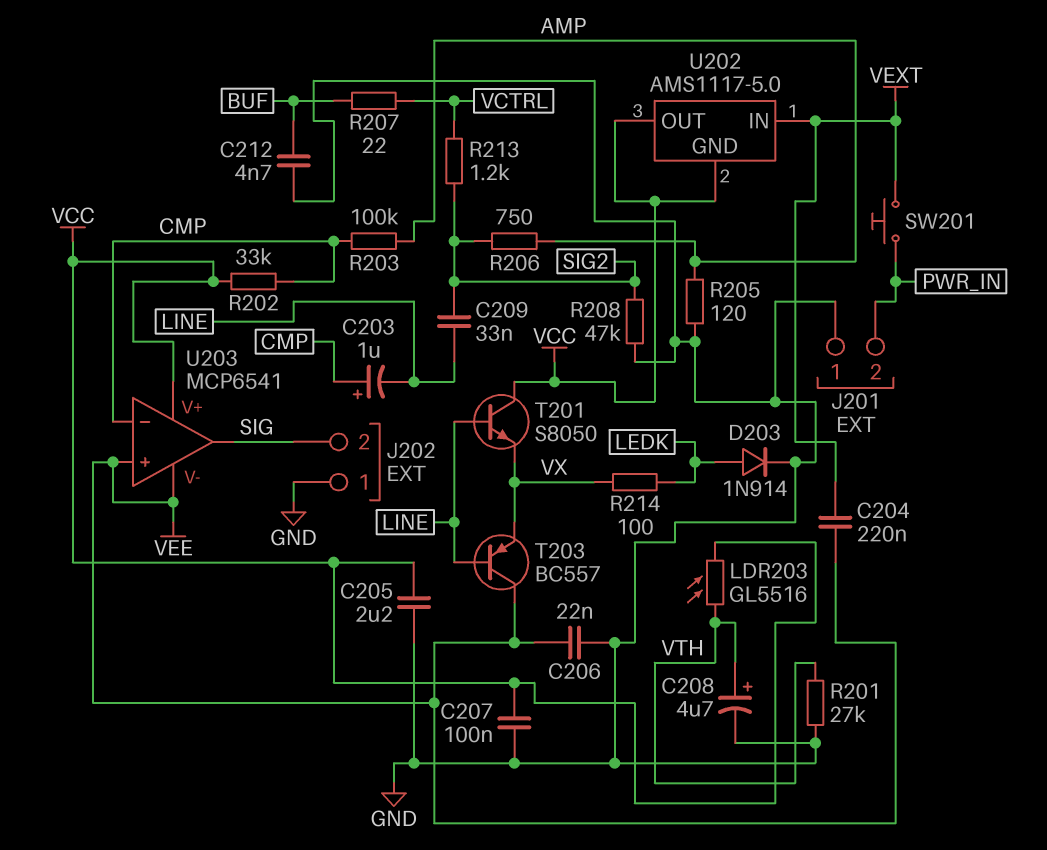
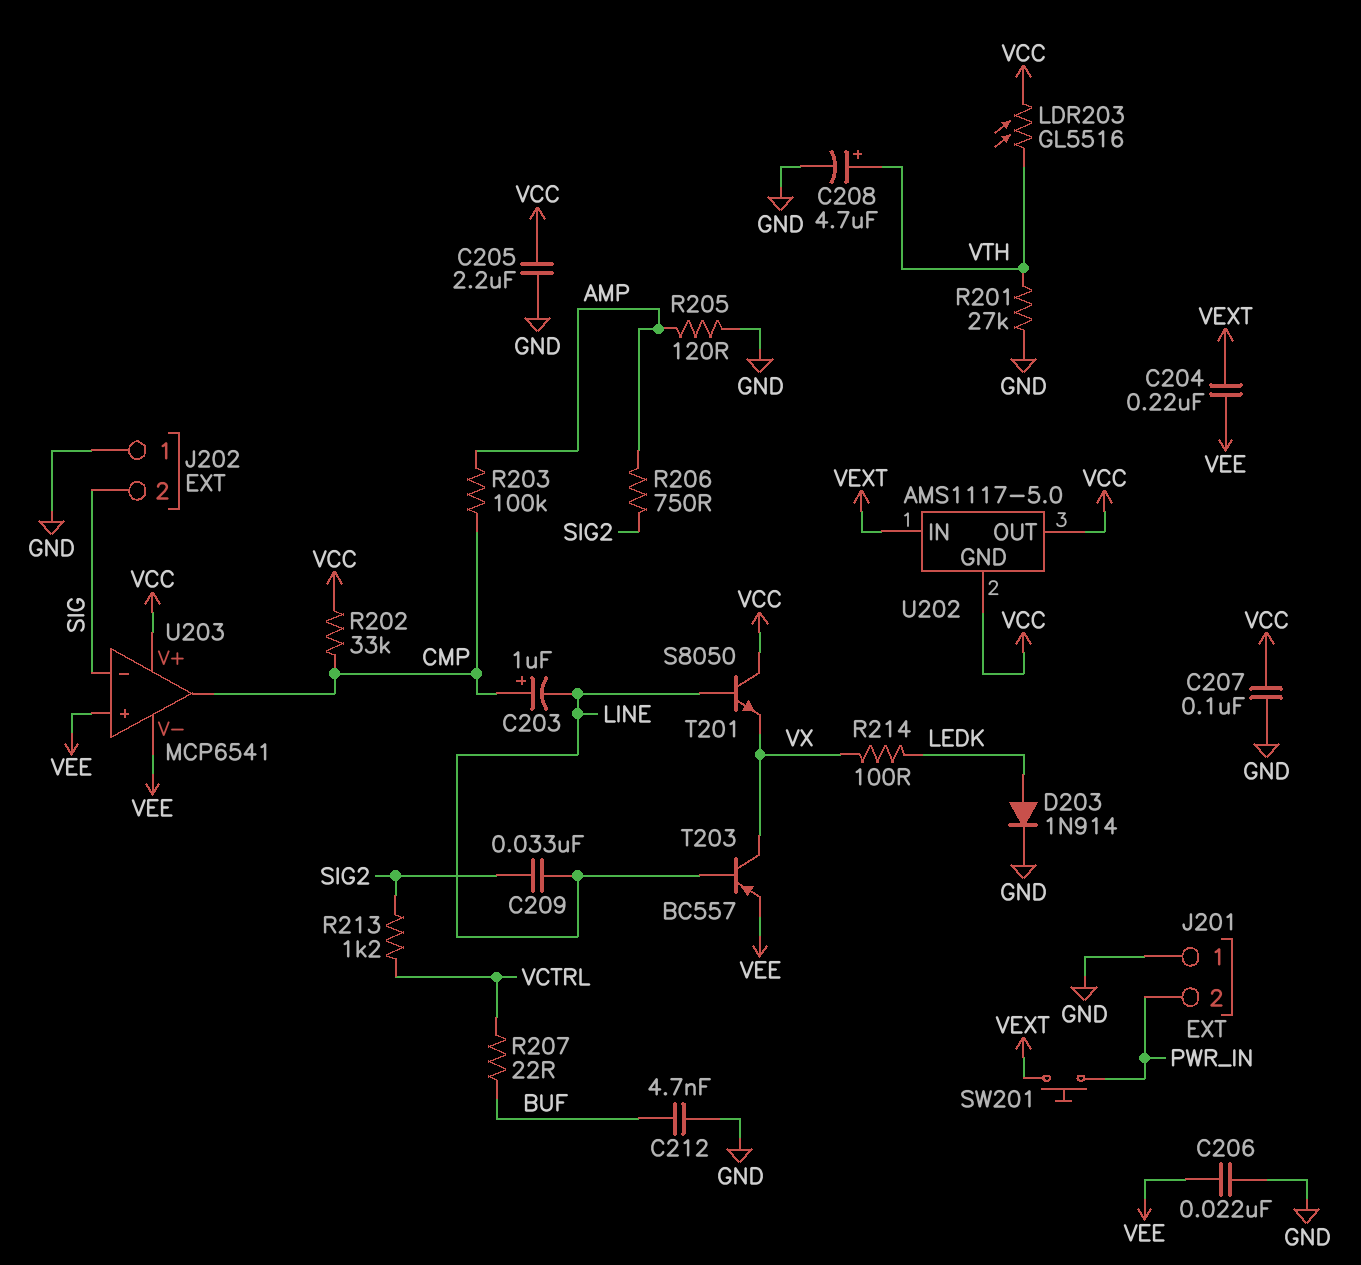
R208: 47k (GND, SIG2) -> none
T203: PNP BC557 (B LINE, C VEE, E VX) -> PNP BC557 (B LINE, C VX, E VEE)
U203 pin in-: CMP -> SIG
U203 pin out: SIG -> CMP

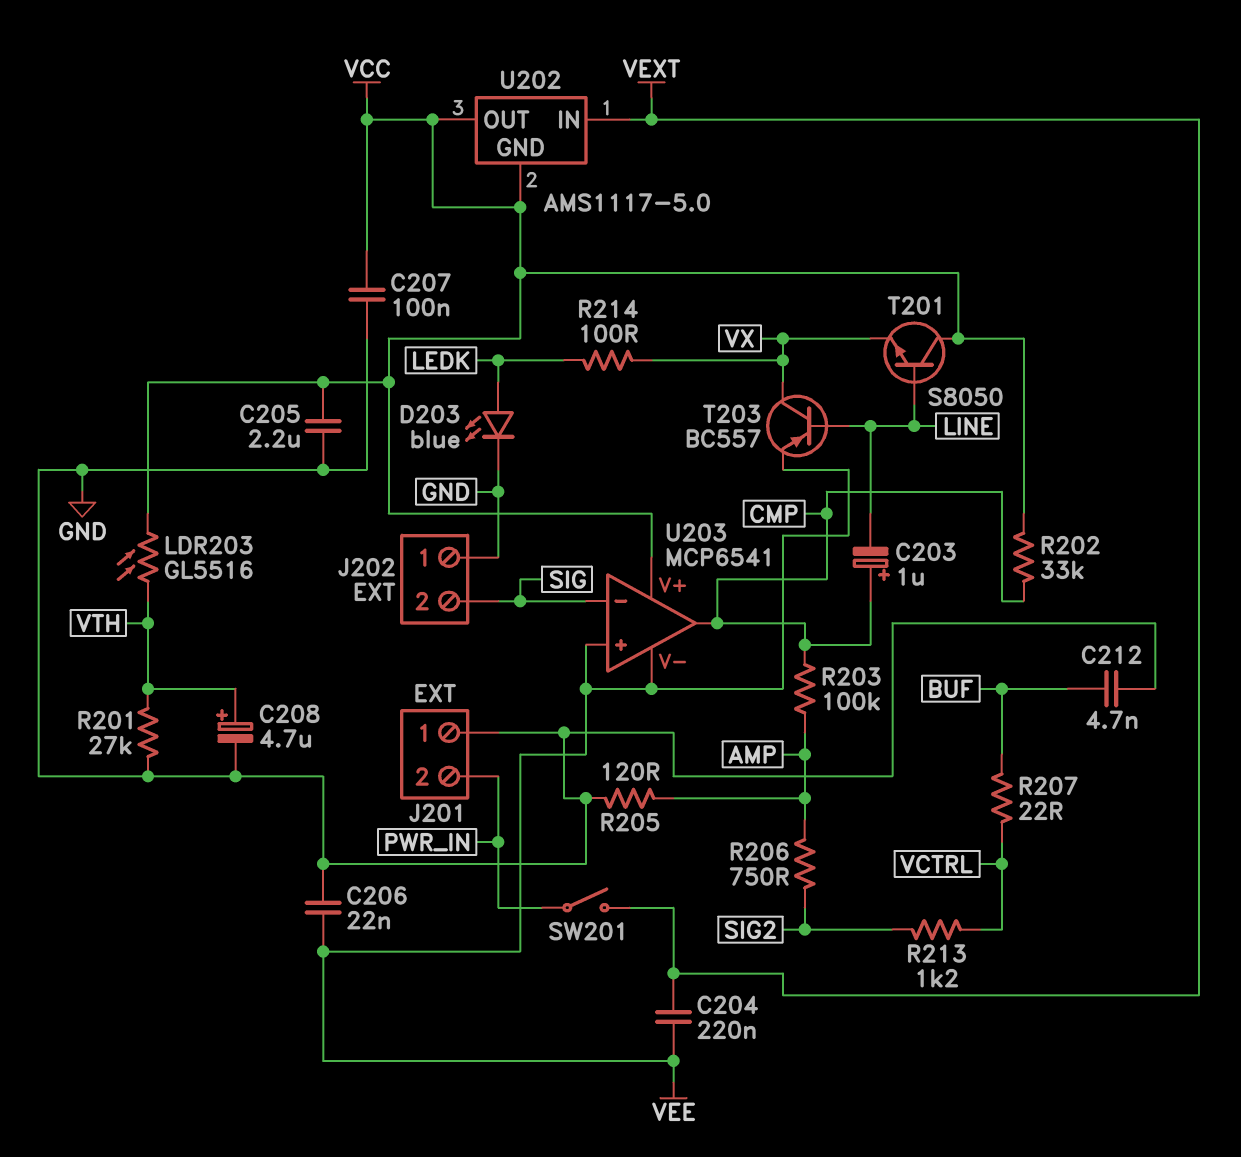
C209: 33nF (LINE, SIG2) -> none
D203: diode 1N914 (A LEDK, K GND) -> LED blue (A LEDK, K GND)
SW201: button (PWR_IN, VEXT) -> switch (PWR_IN, VEXT)

